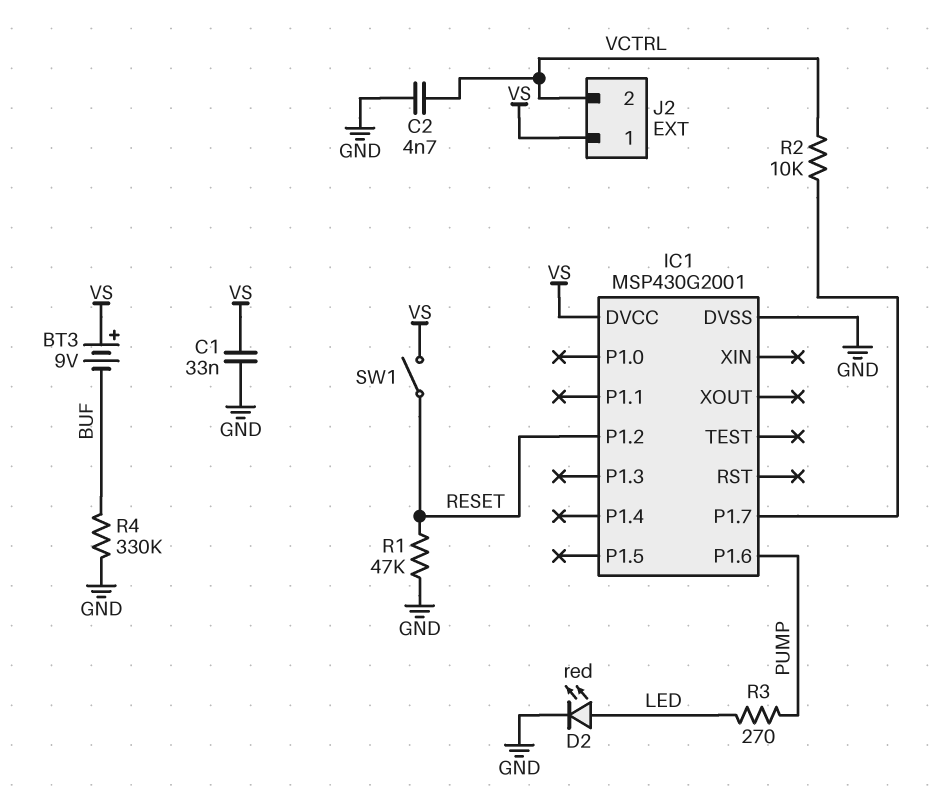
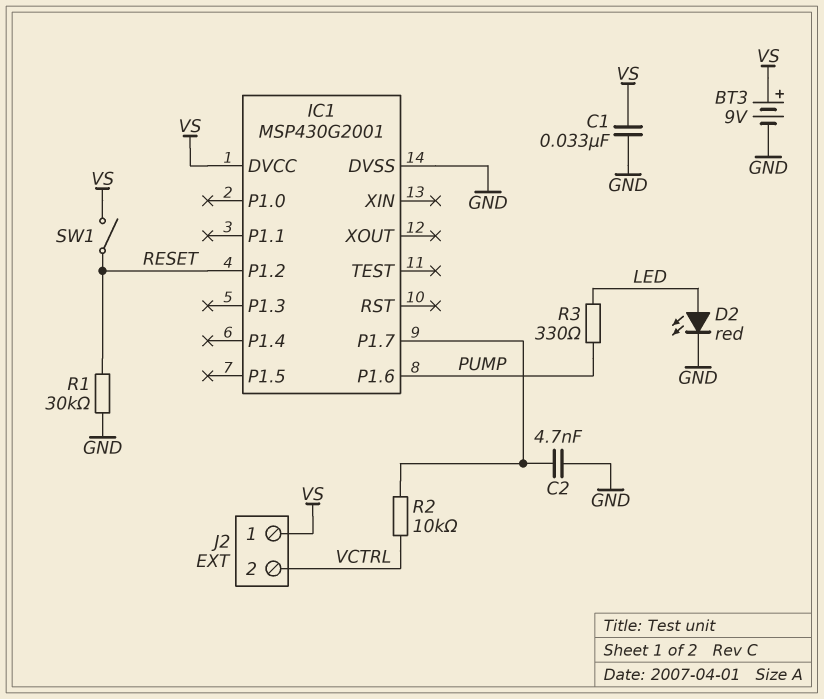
BT3: 9V (plus VS, minus BUF) -> 9V (plus VS, minus GND)
C2: 4.7nF (GND, VCTRL) -> 4.7nF (GND, IC1/P1.7)
R1: 47k (GND, RESET) -> 30k (GND, RESET)
R3: 270 (LED, PUMP) -> 330 (LED, PUMP)
R4: 330k (BUF, GND) -> none

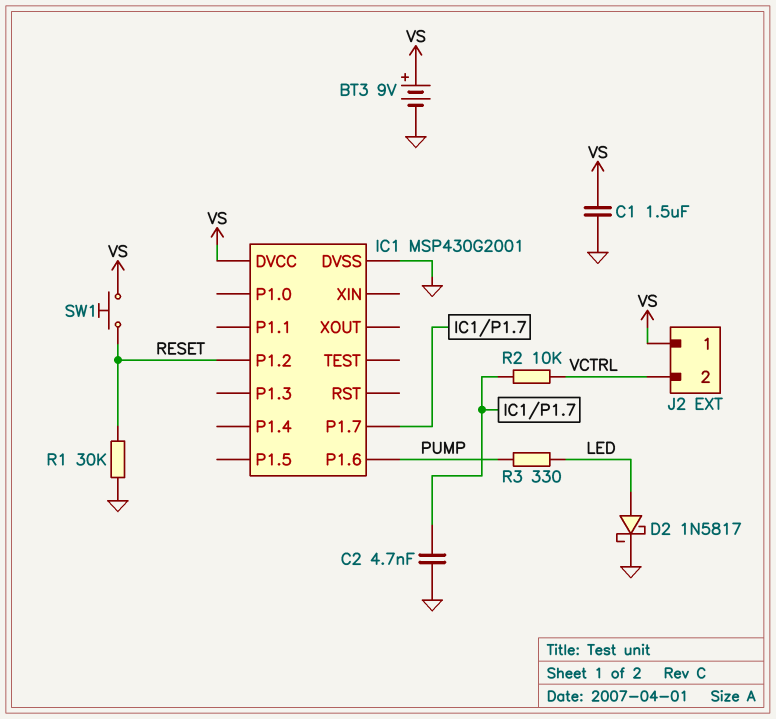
C1: 33nF (GND, VS) -> 1.5uF (GND, VS)
D2: LED red (A LED, K GND) -> schottky 1N5817 (A LED, K GND)
SW1: switch (RESET, VS) -> button (RESET, VS)

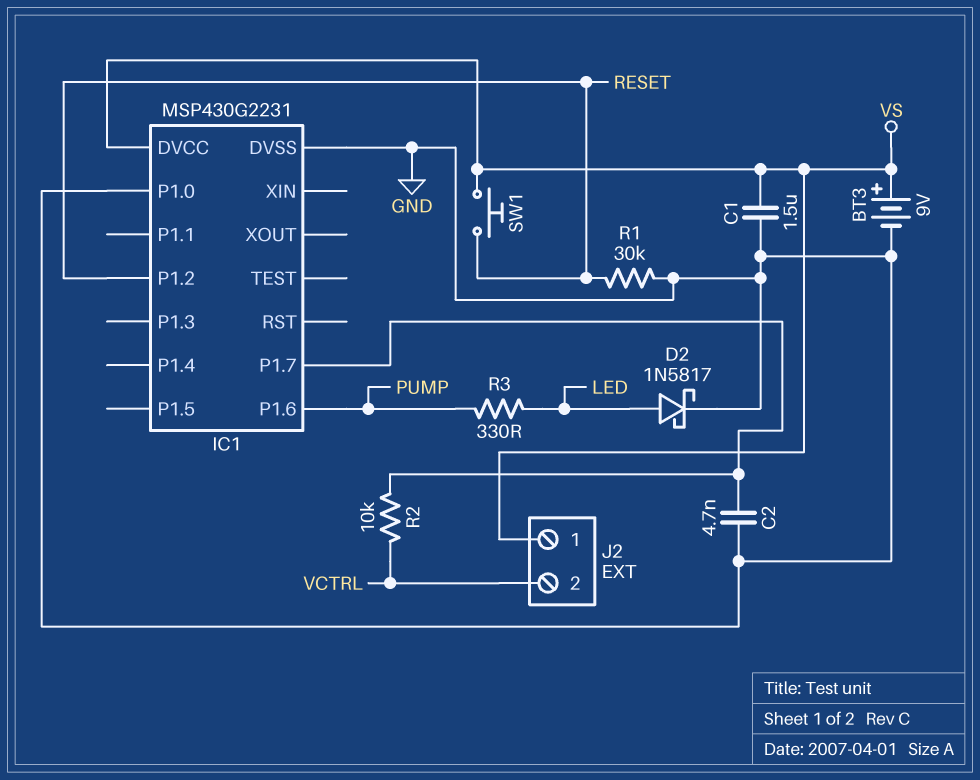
IC1: MSP430G2001 -> MSP430G2231
IC1 pin P1.0: none -> GND

